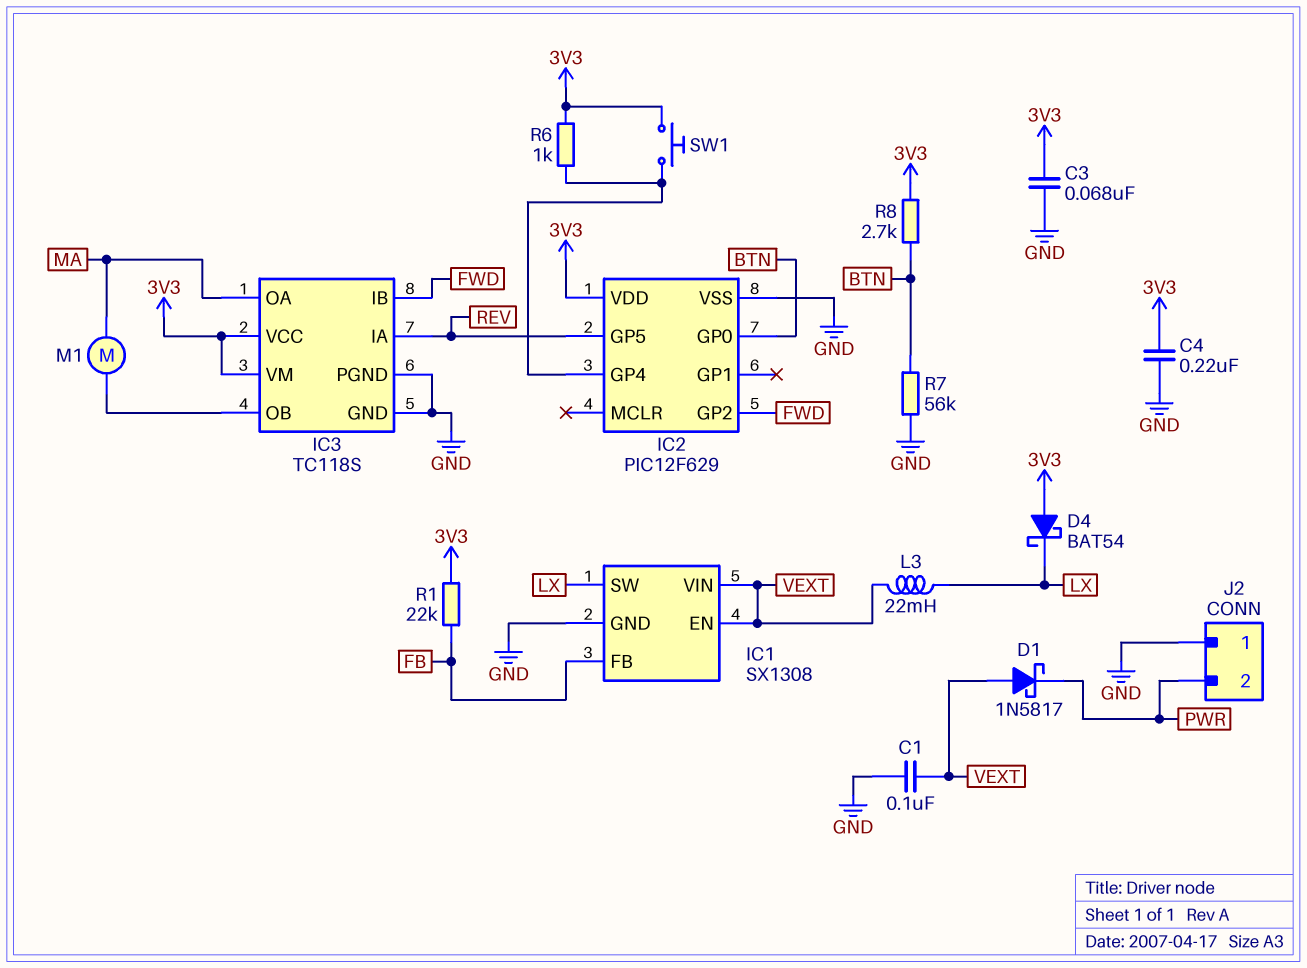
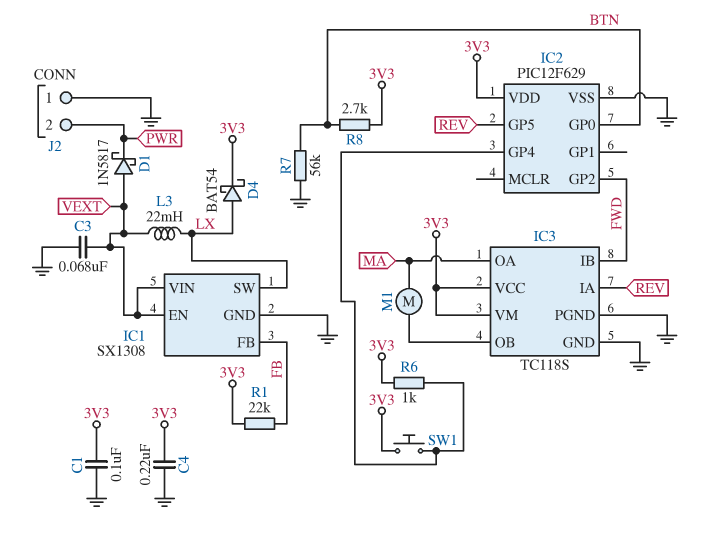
C1: 100nF (GND, VEXT) -> 100nF (3V3, GND)
C3: 68nF (3V3, GND) -> 68nF (GND, VEXT)
D4: schottky BAT54 (A 3V3, K LX) -> schottky BAT54 (A LX, K 3V3)

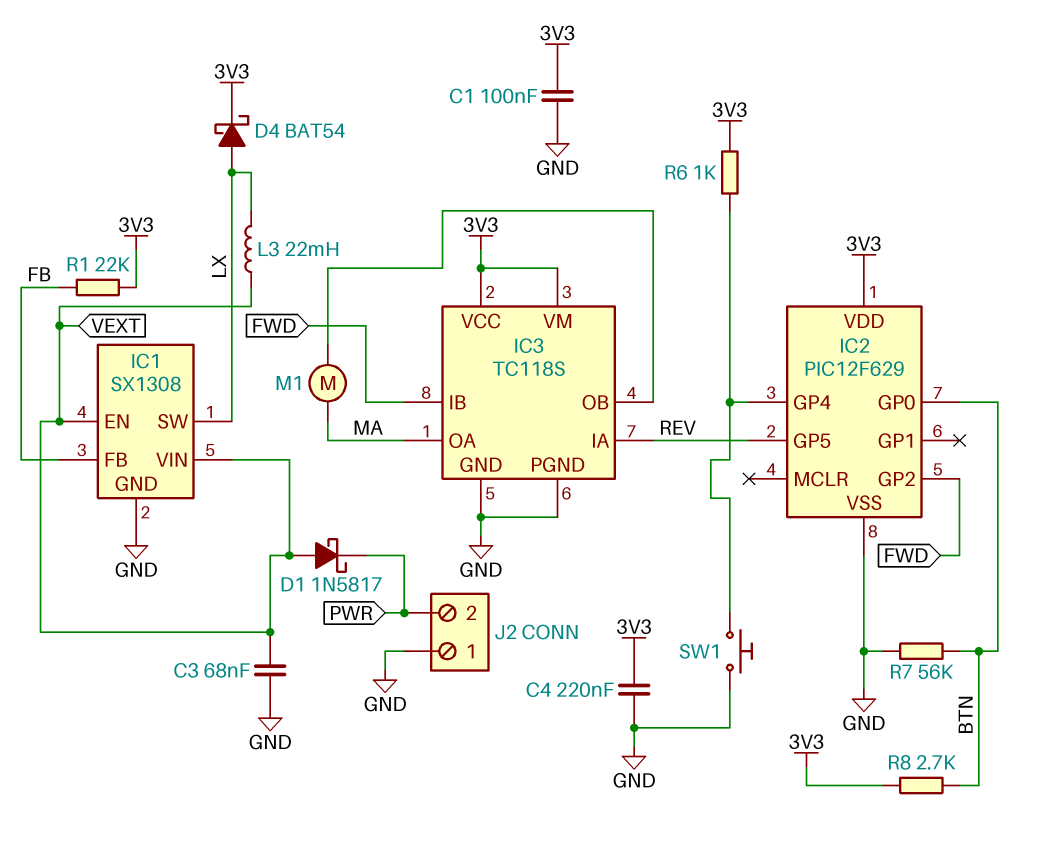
SW1: button (3V3, IC2/GP4) -> button (GND, IC2/GP4)

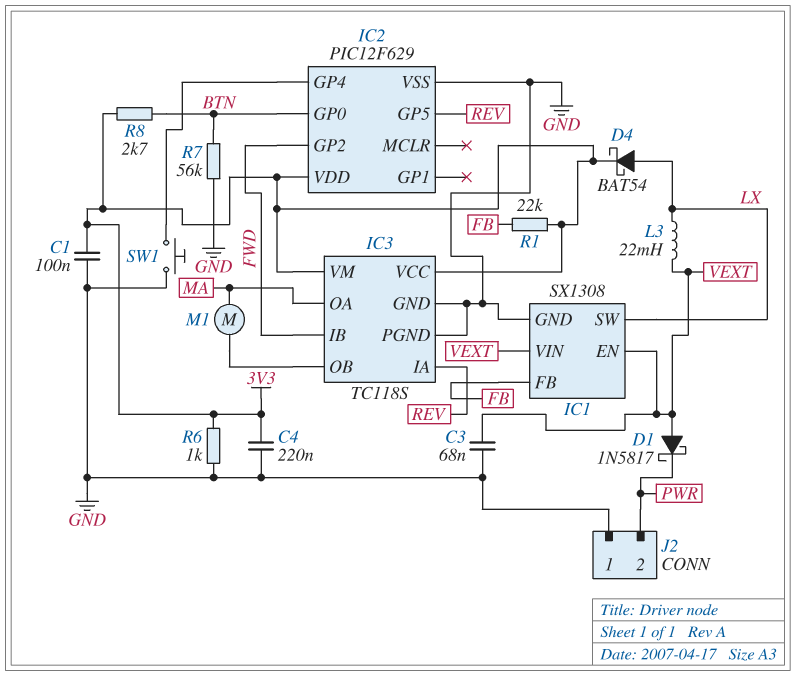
R6: 1k (3V3, IC2/GP4) -> 1k (3V3, GND)

